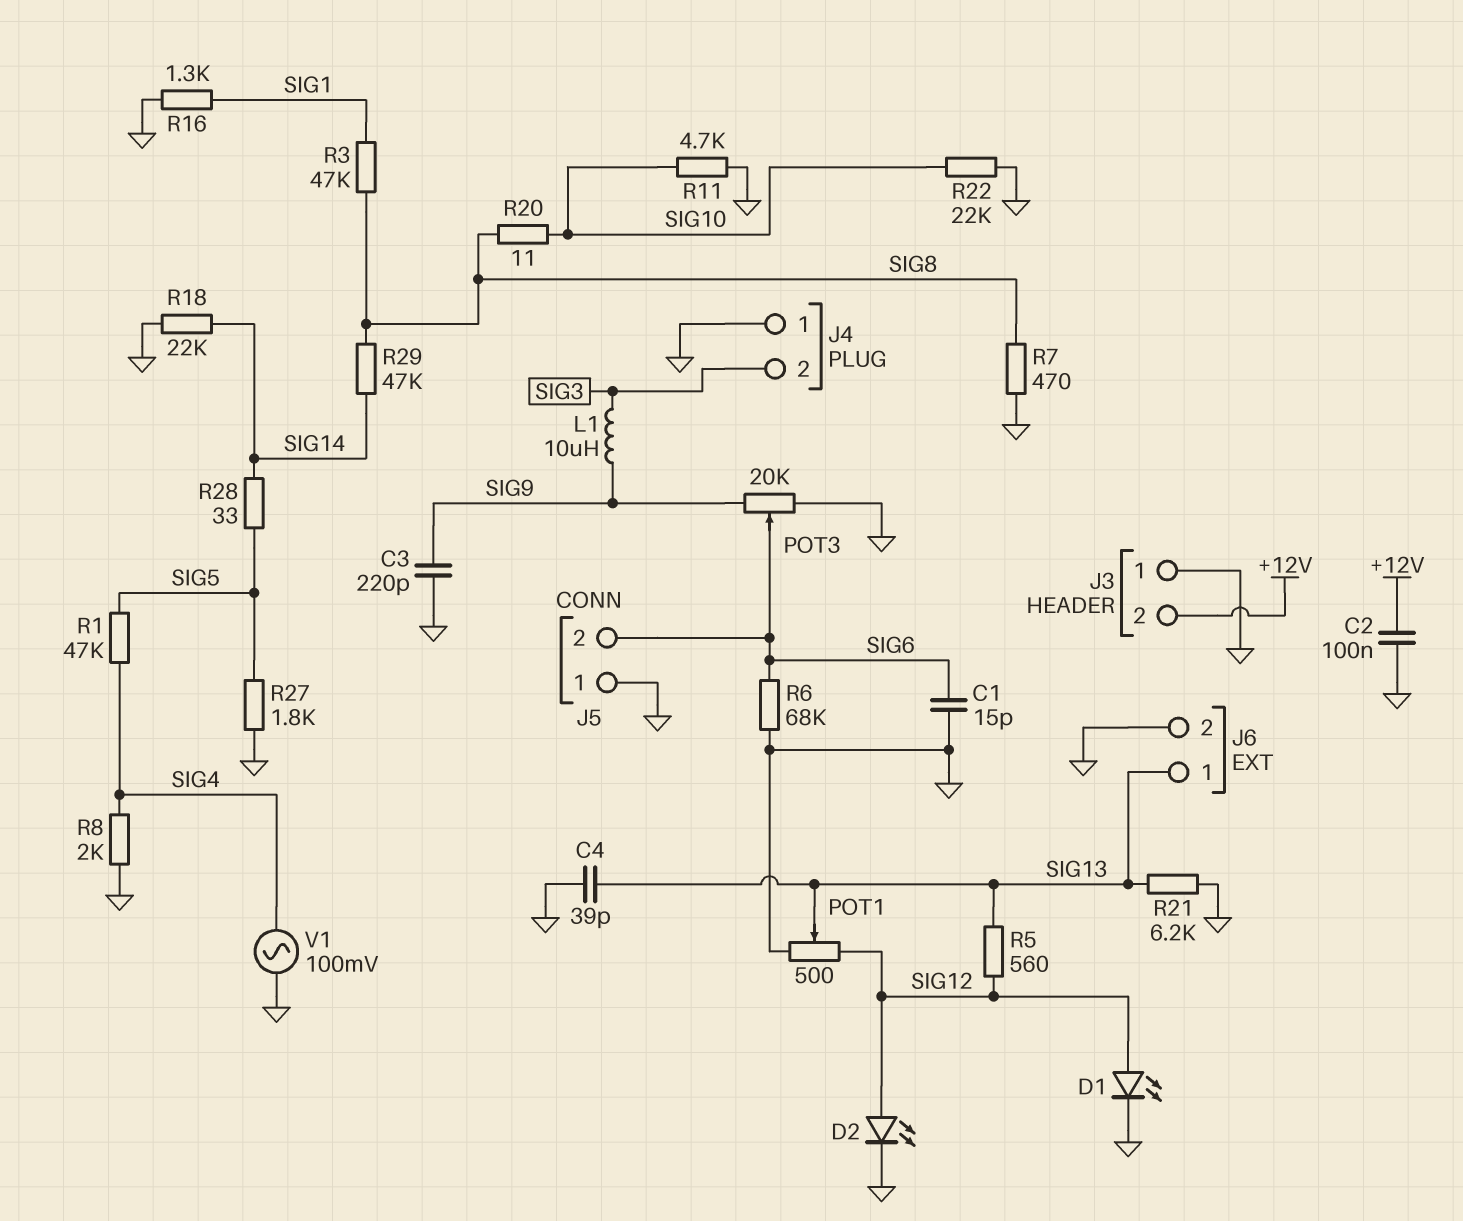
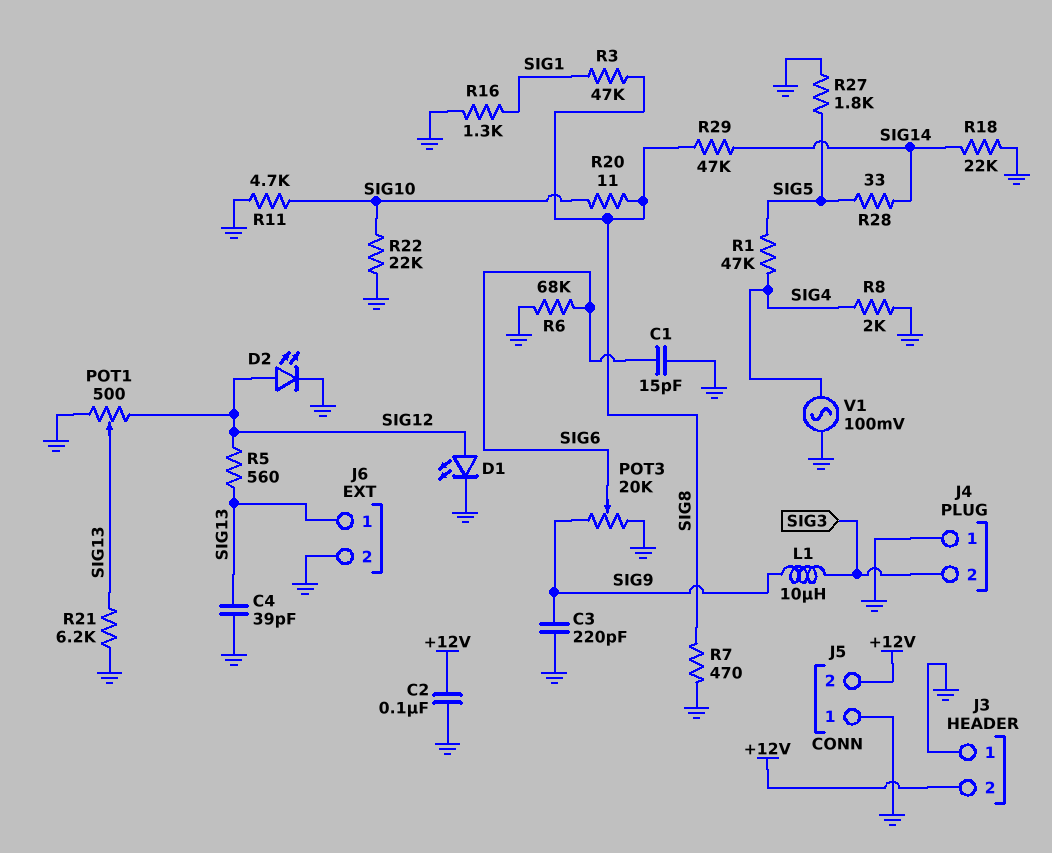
J5 pin 2: SIG6 -> +12V

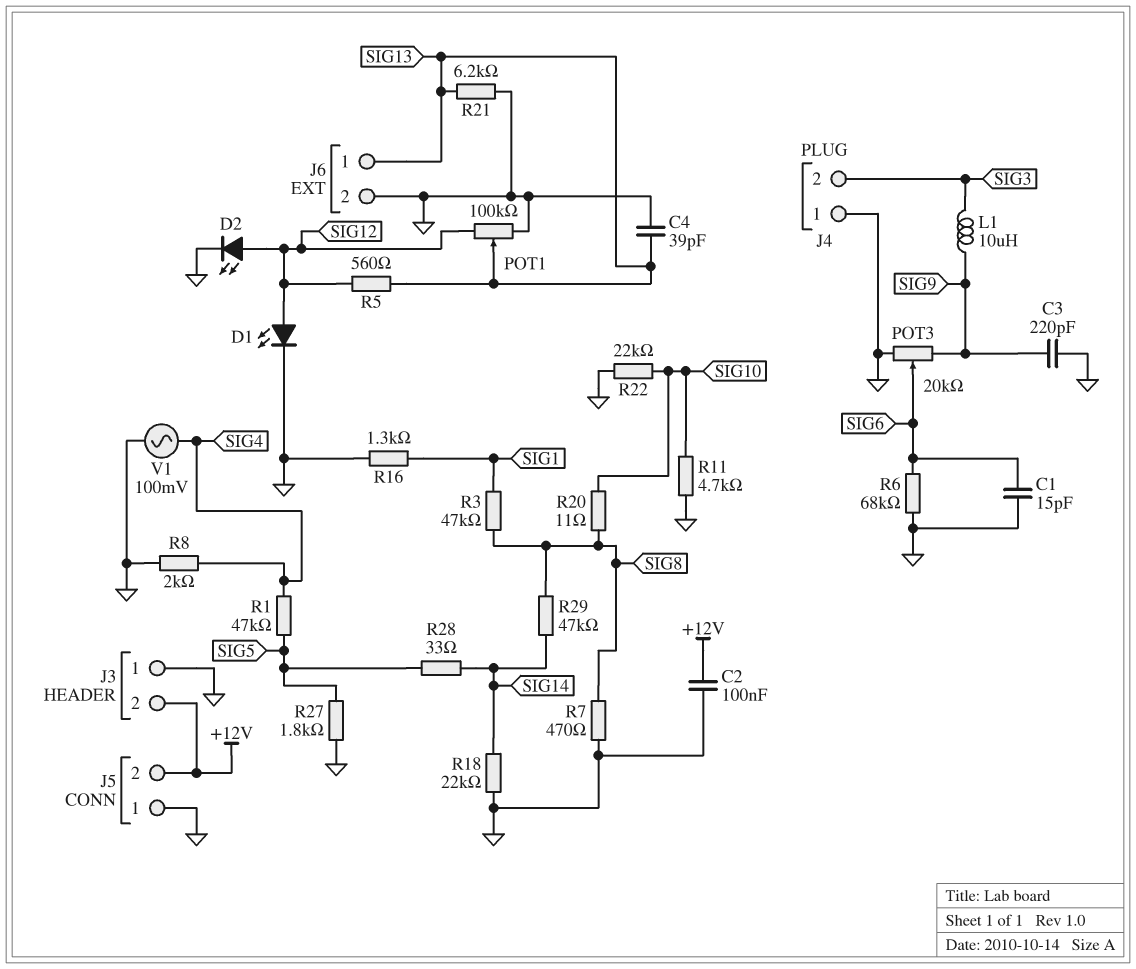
POT1: 500 (GND, SIG12, wiper SIG13) -> 100k (GND, SIG12, wiper SIG13)

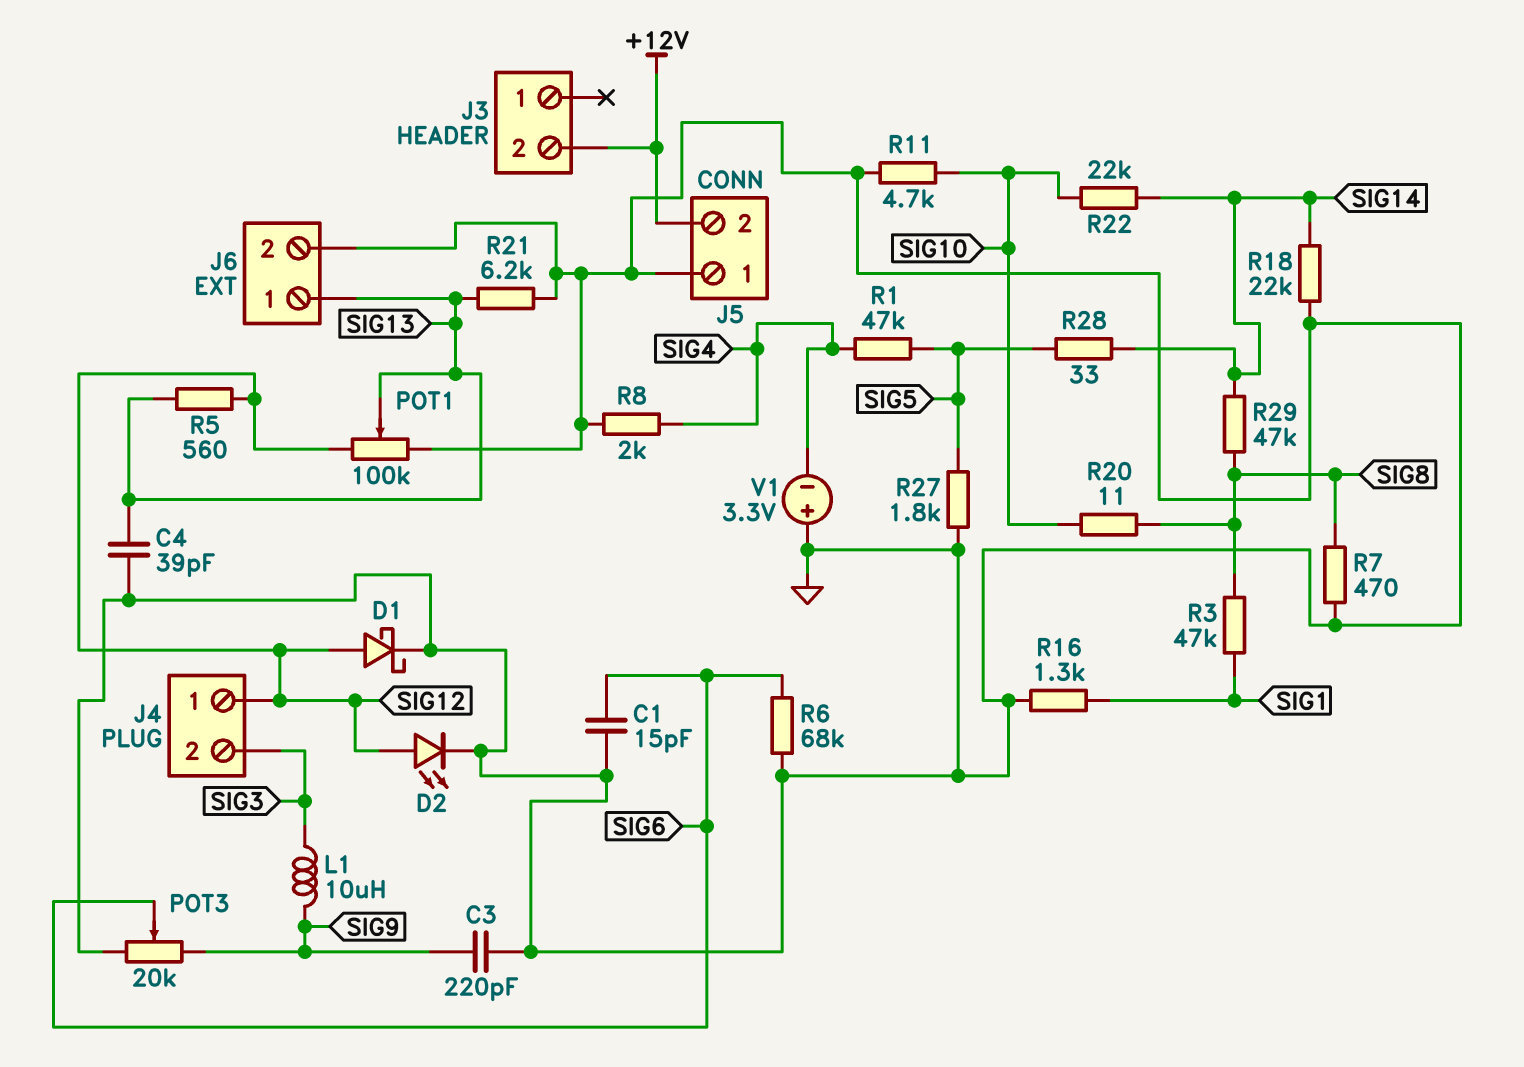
C2: 100nF (+12V, GND) -> none
D1: LED (A SIG12, K GND) -> schottky (A SIG12, K GND)
J3 pin 1: GND -> none
J4 pin 1: GND -> SIG12
R22: 22k (GND, SIG10) -> 22k (SIG10, SIG14)
V1: AC 100mV (GND, SIG4) -> 3.3V (plus GND, minus SIG4)

